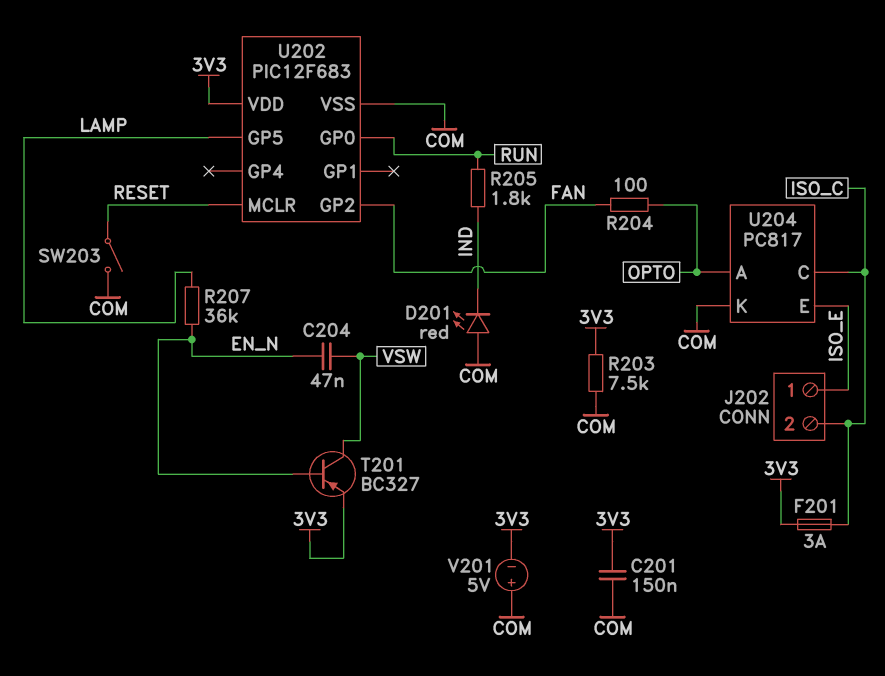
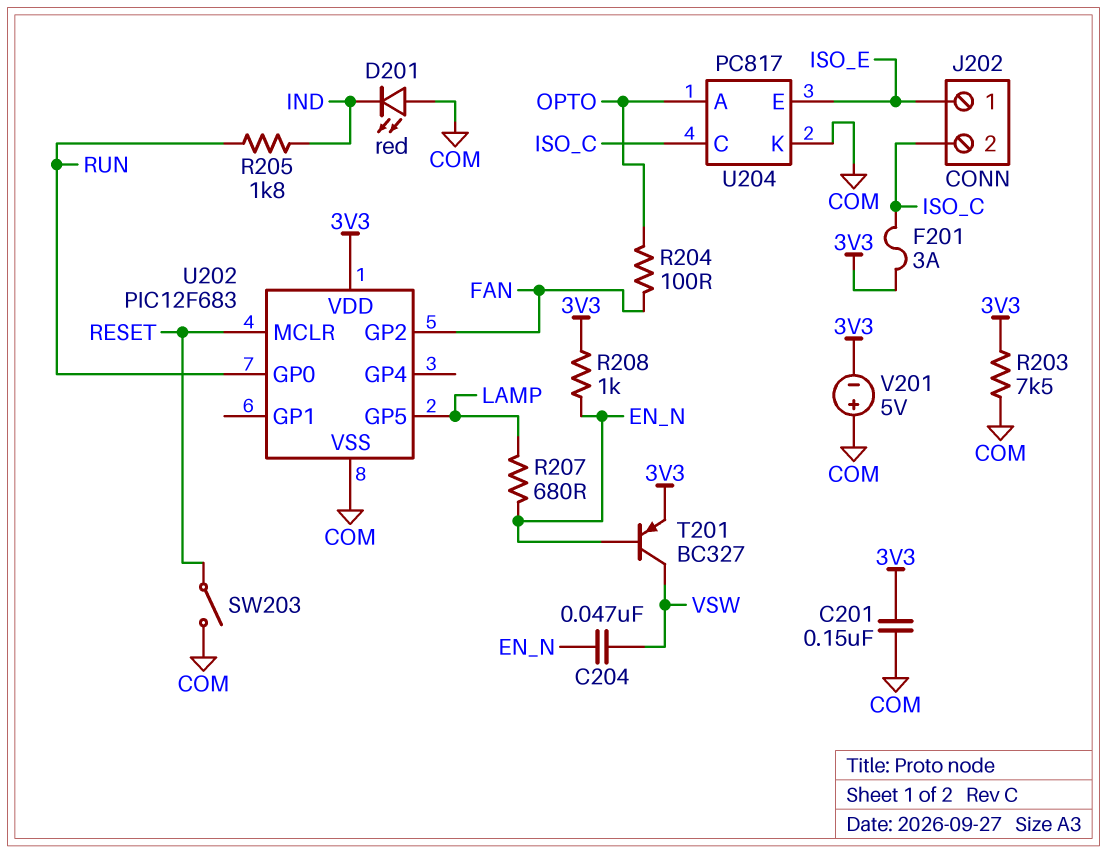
R207: 36k (EN_N, LAMP) -> 680 (EN_N, LAMP)
R208: none -> 1k (3V3, EN_N)

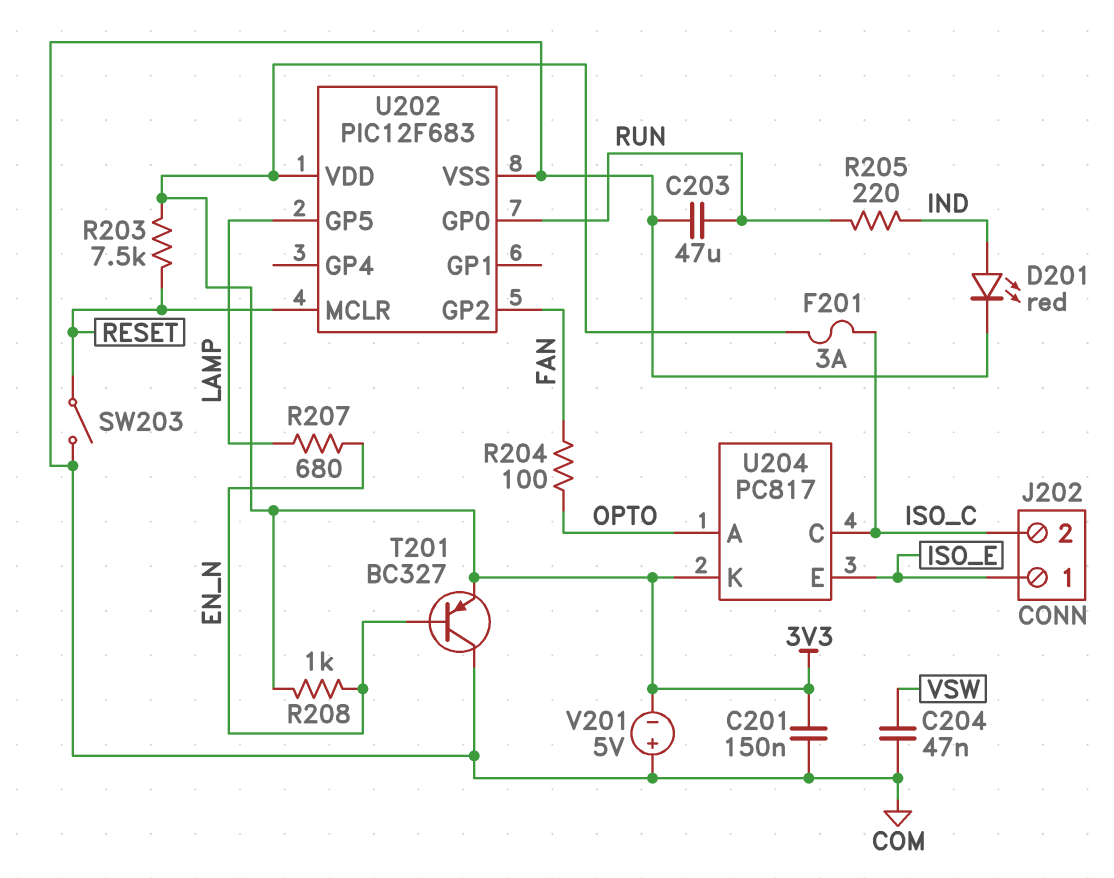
C203: none -> 47uF (COM, RUN)
C204: 47nF (EN_N, VSW) -> 47nF (COM, VSW)
D201: LED red (A COM, K IND) -> LED red (A IND, K COM)
R203: 7.5k (3V3, COM) -> 7.5k (3V3, RESET)
R205: 1.8k (IND, RUN) -> 220 (IND, RUN)
T201: PNP BC327 (B EN_N, C VSW, E 3V3) -> PNP BC327 (B EN_N, C COM, E 3V3)
U204 pin K: COM -> 3V3

